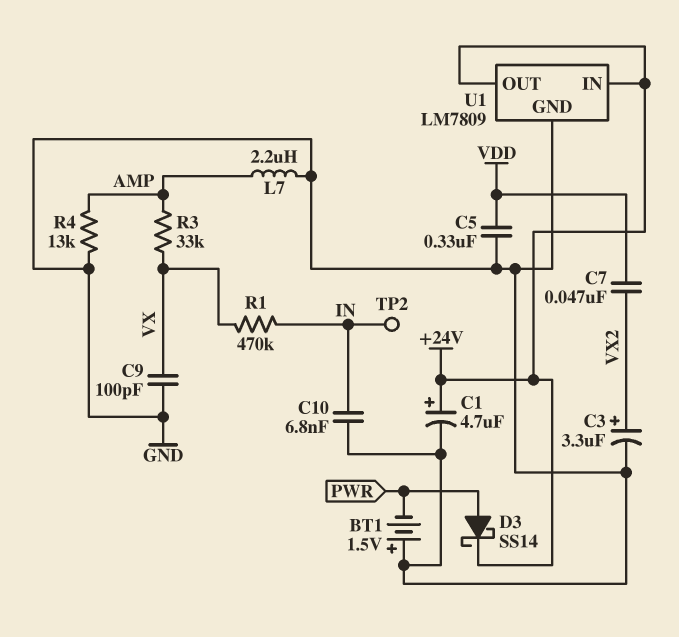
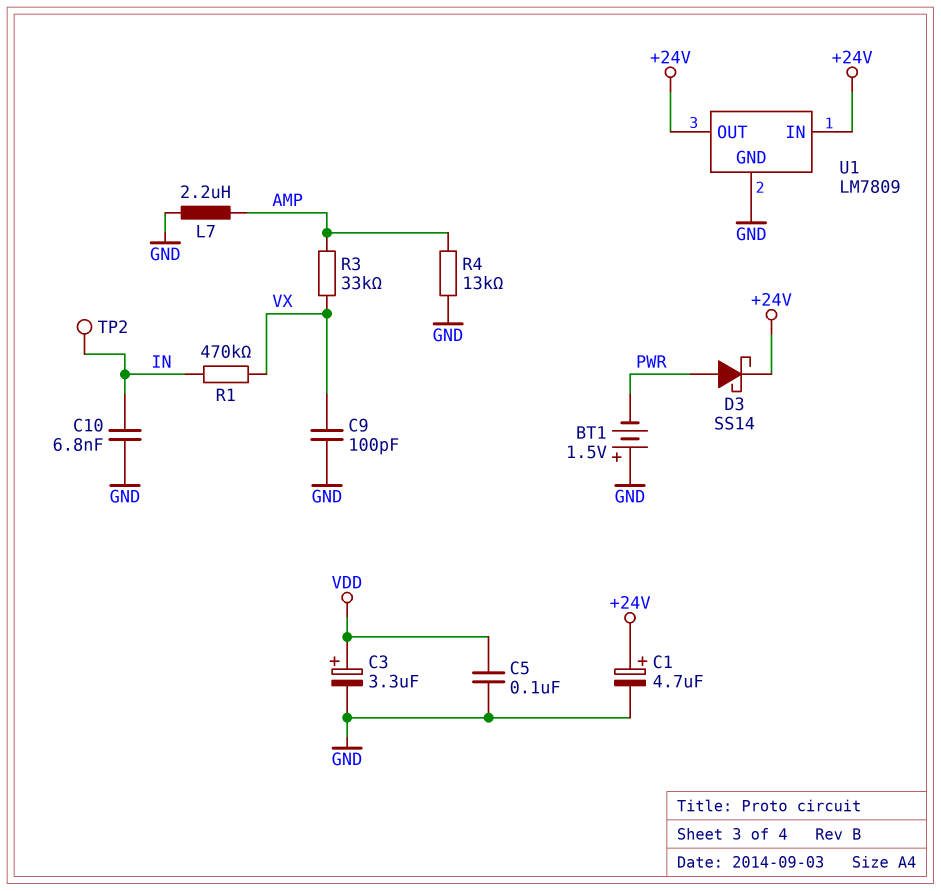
C3: 3.3uF (plus VX2, minus GND) -> 3.3uF (plus VDD, minus GND)
C5: 330nF (GND, VDD) -> 100nF (GND, VDD)
C7: 47nF (VDD, VX2) -> none

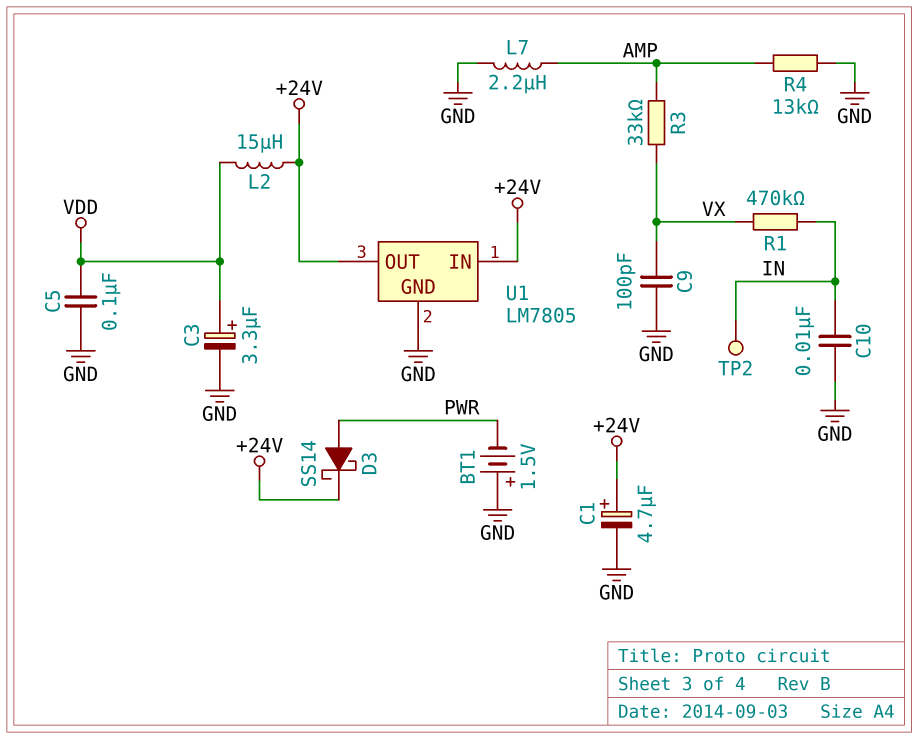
C10: 6.8nF (GND, IN) -> 10nF (GND, IN)
L2: none -> 15uH (+24V, VDD)
U1: LM7809 -> LM7805

